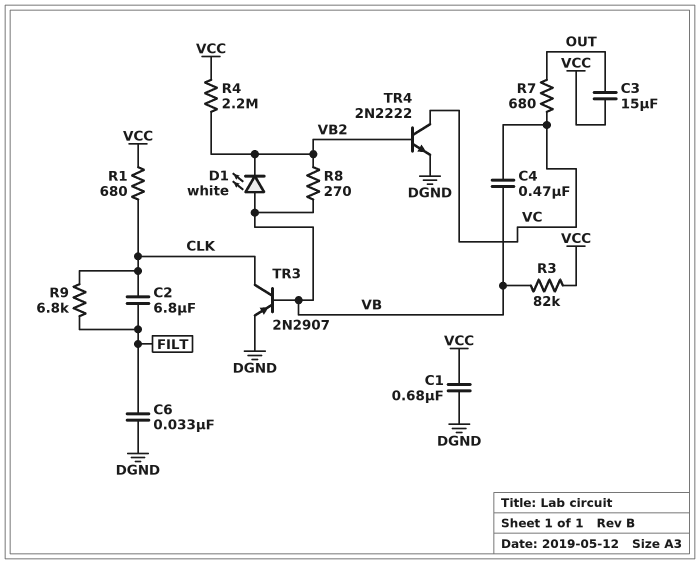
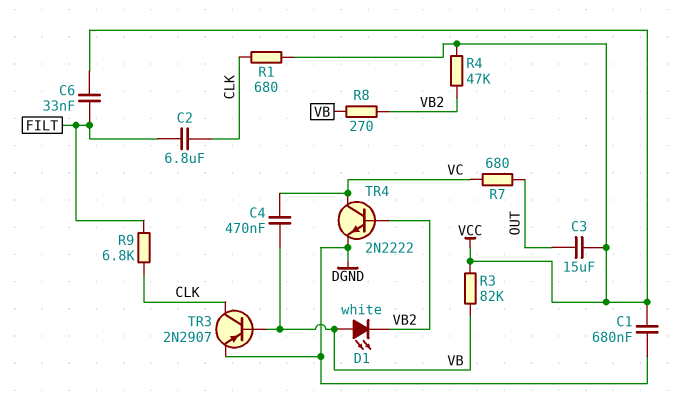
C6: 33nF (DGND, FILT) -> 33nF (FILT, VCC)
R4: 2.2M (VB2, VCC) -> 47k (VB2, VCC)

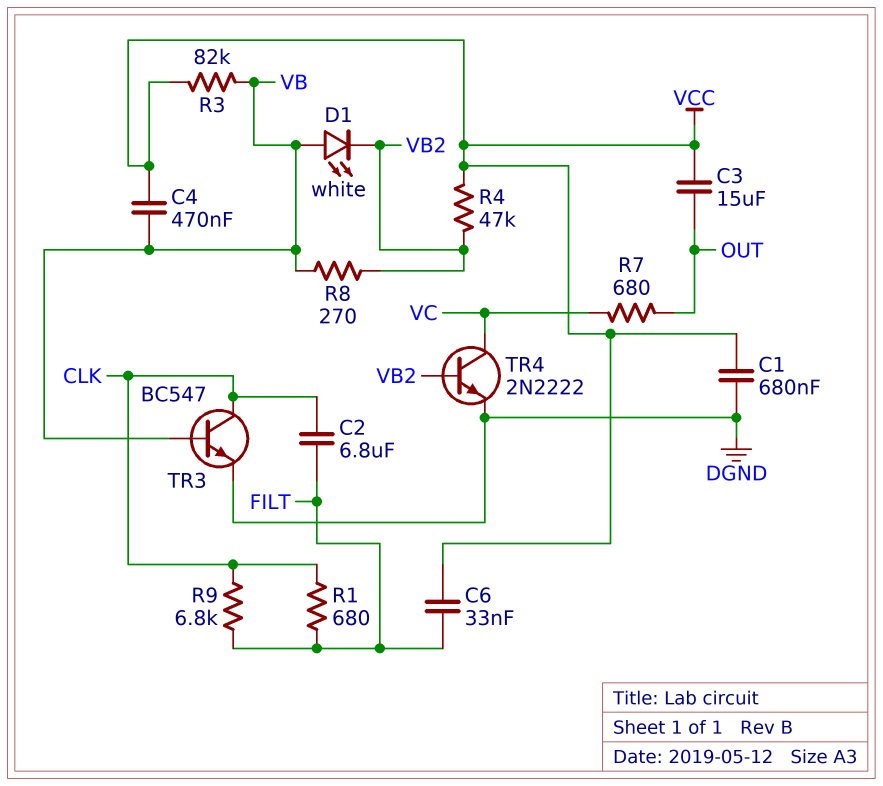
C4: 470nF (VB, VC) -> 470nF (VB, VCC)
R1: 680 (CLK, VCC) -> 680 (CLK, FILT)
TR3: PNP 2N2907 (B VB, C CLK, E DGND) -> NPN BC547 (B VB, C CLK, E DGND)

